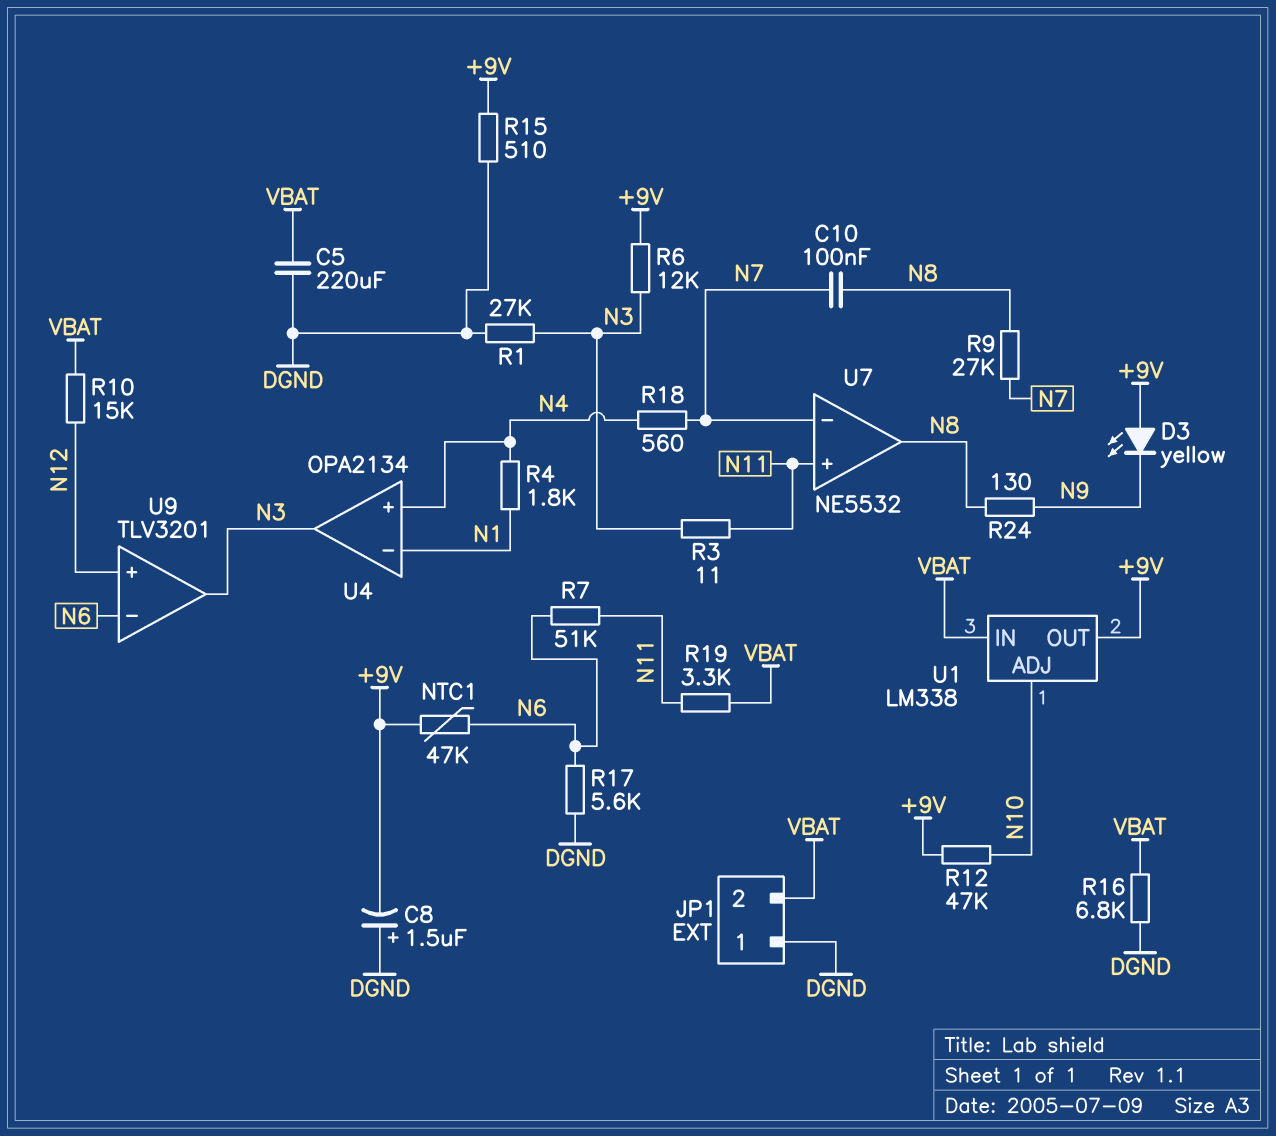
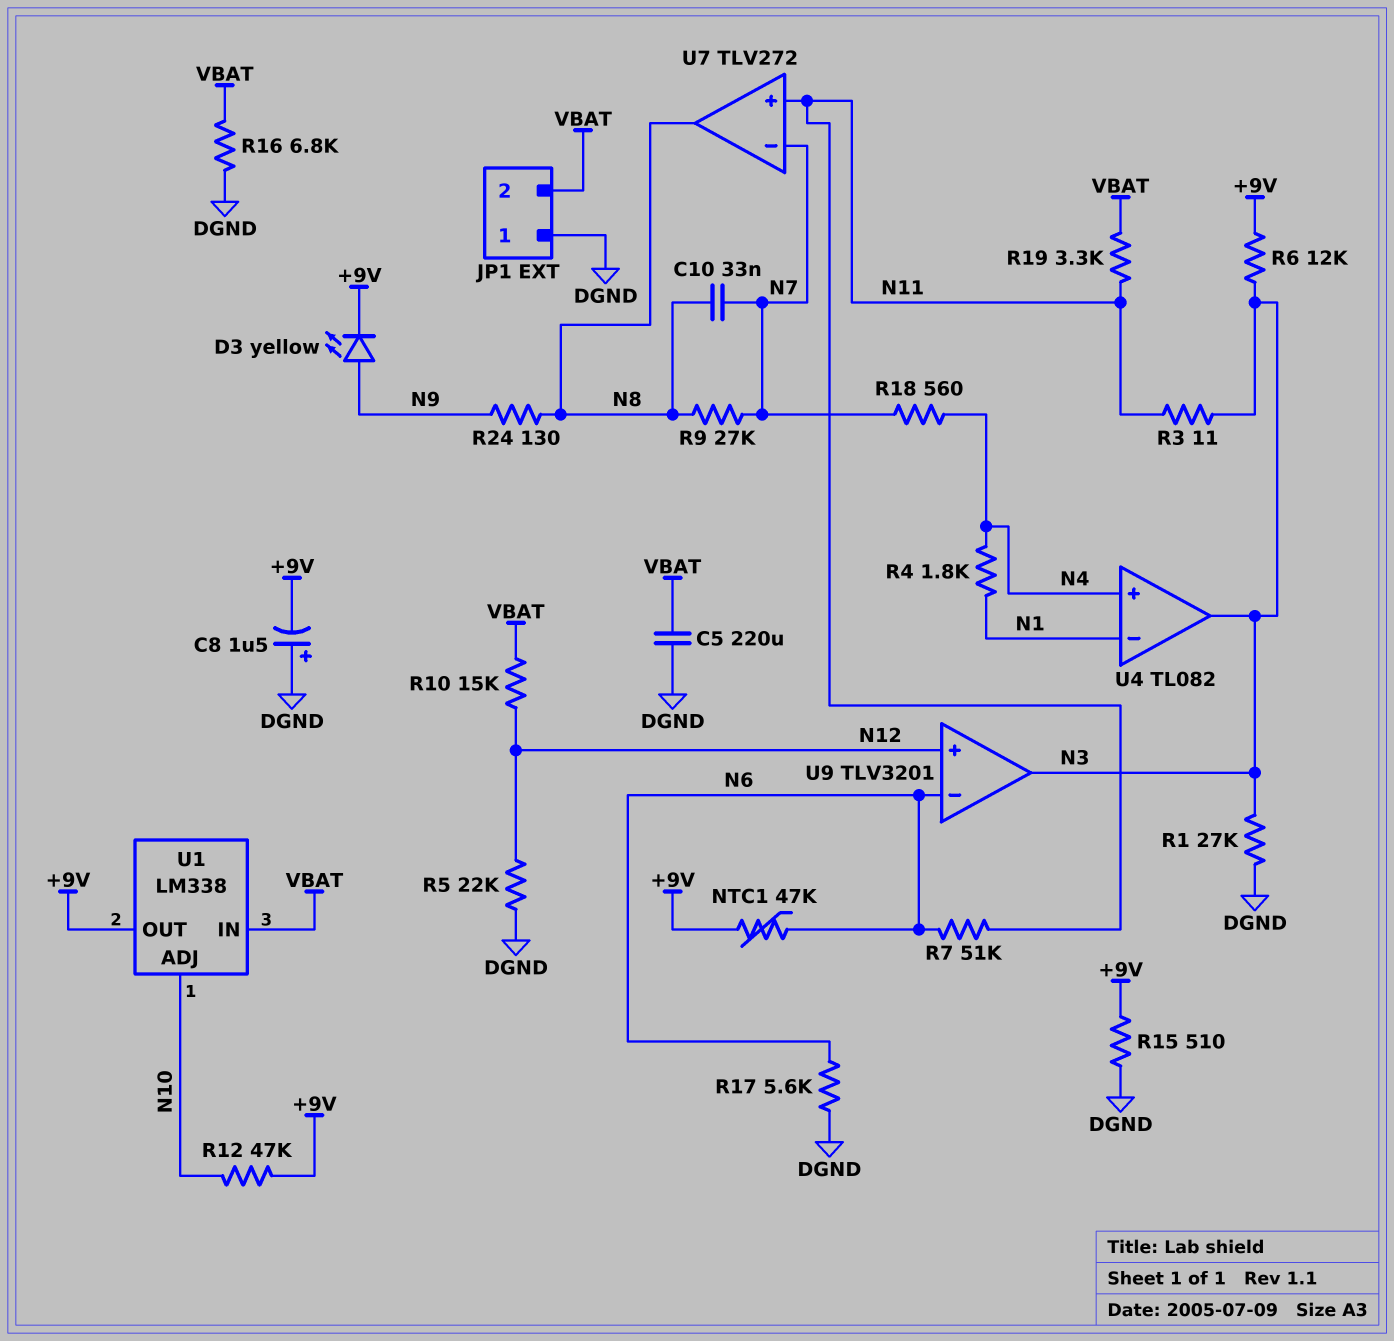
C10: 100nF (N7, N8) -> 33nF (N7, N8)
D3: LED yellow (A +9V, K N9) -> LED yellow (A N9, K +9V)
R5: none -> 22k (DGND, N12)
U4: OPA2134 -> TL082
U7: NE5532 -> TLV272

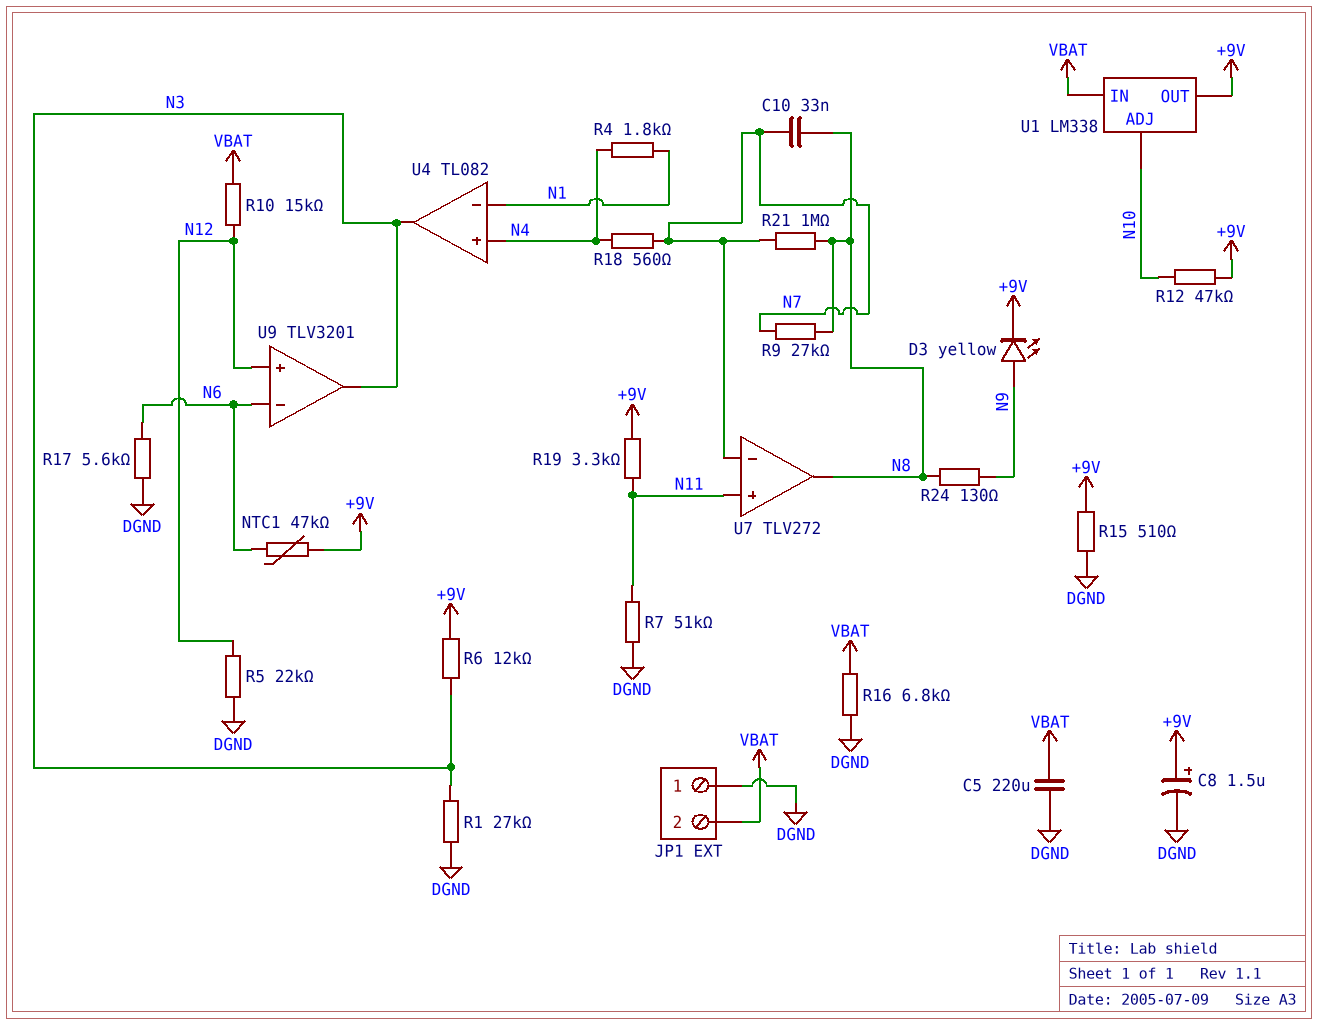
C8: 1.5uF (plus DGND, minus +9V) -> 1.5uF (plus +9V, minus DGND)
R3: 11 (N3, N11) -> none
R7: 51k (N6, N11) -> 51k (DGND, N11)
R19: 3.3k (N11, VBAT) -> 3.3k (+9V, N11)
R21: none -> 1M (N7, N8)

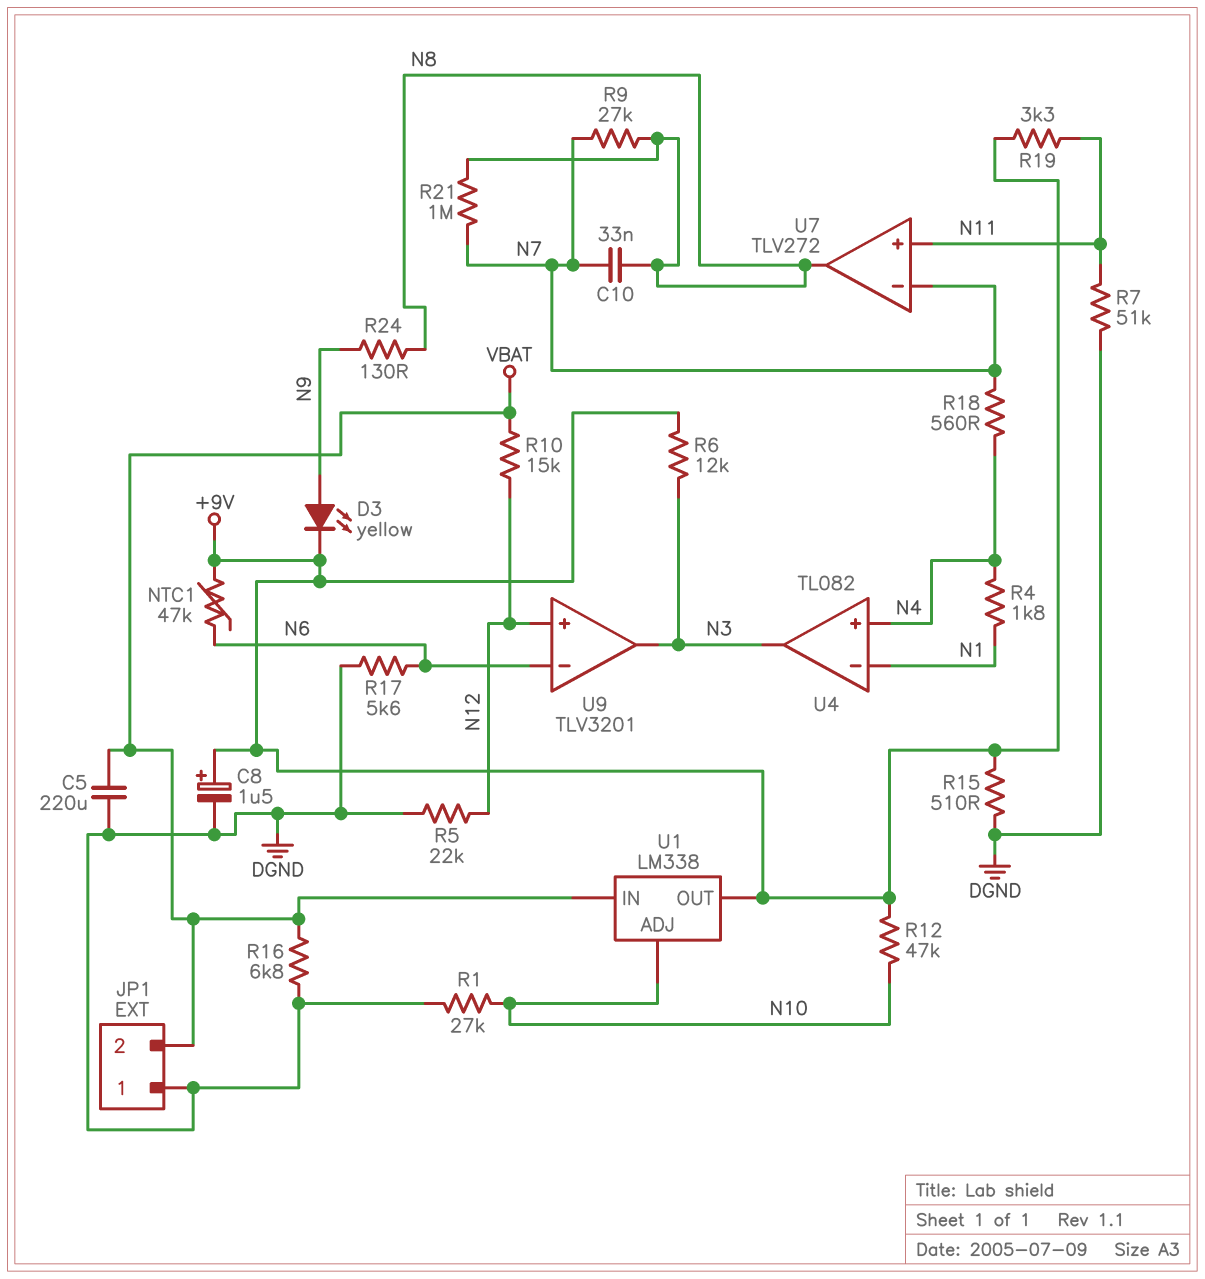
R1: 27k (DGND, N3) -> 27k (DGND, N10)

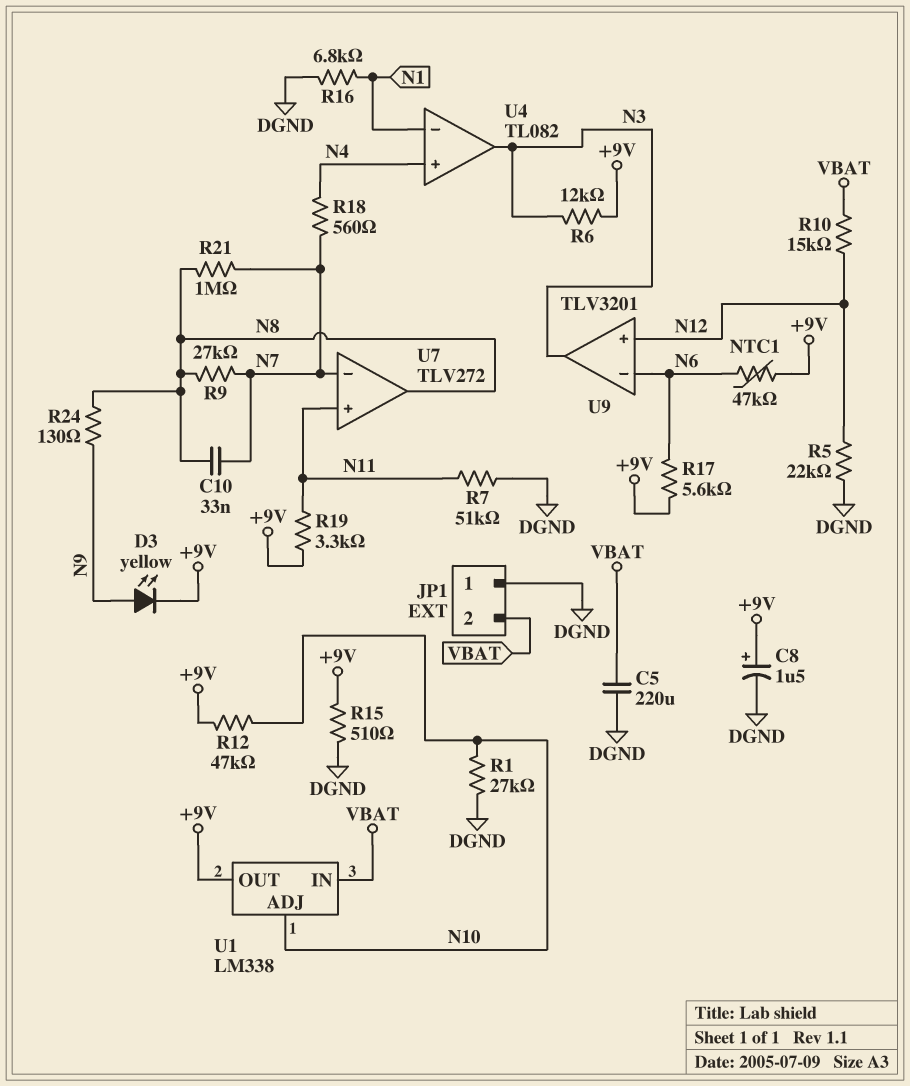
R4: 1.8k (N1, N4) -> none
R16: 6.8k (DGND, VBAT) -> 6.8k (DGND, N1)
R17: 5.6k (DGND, N6) -> 5.6k (+9V, N6)

